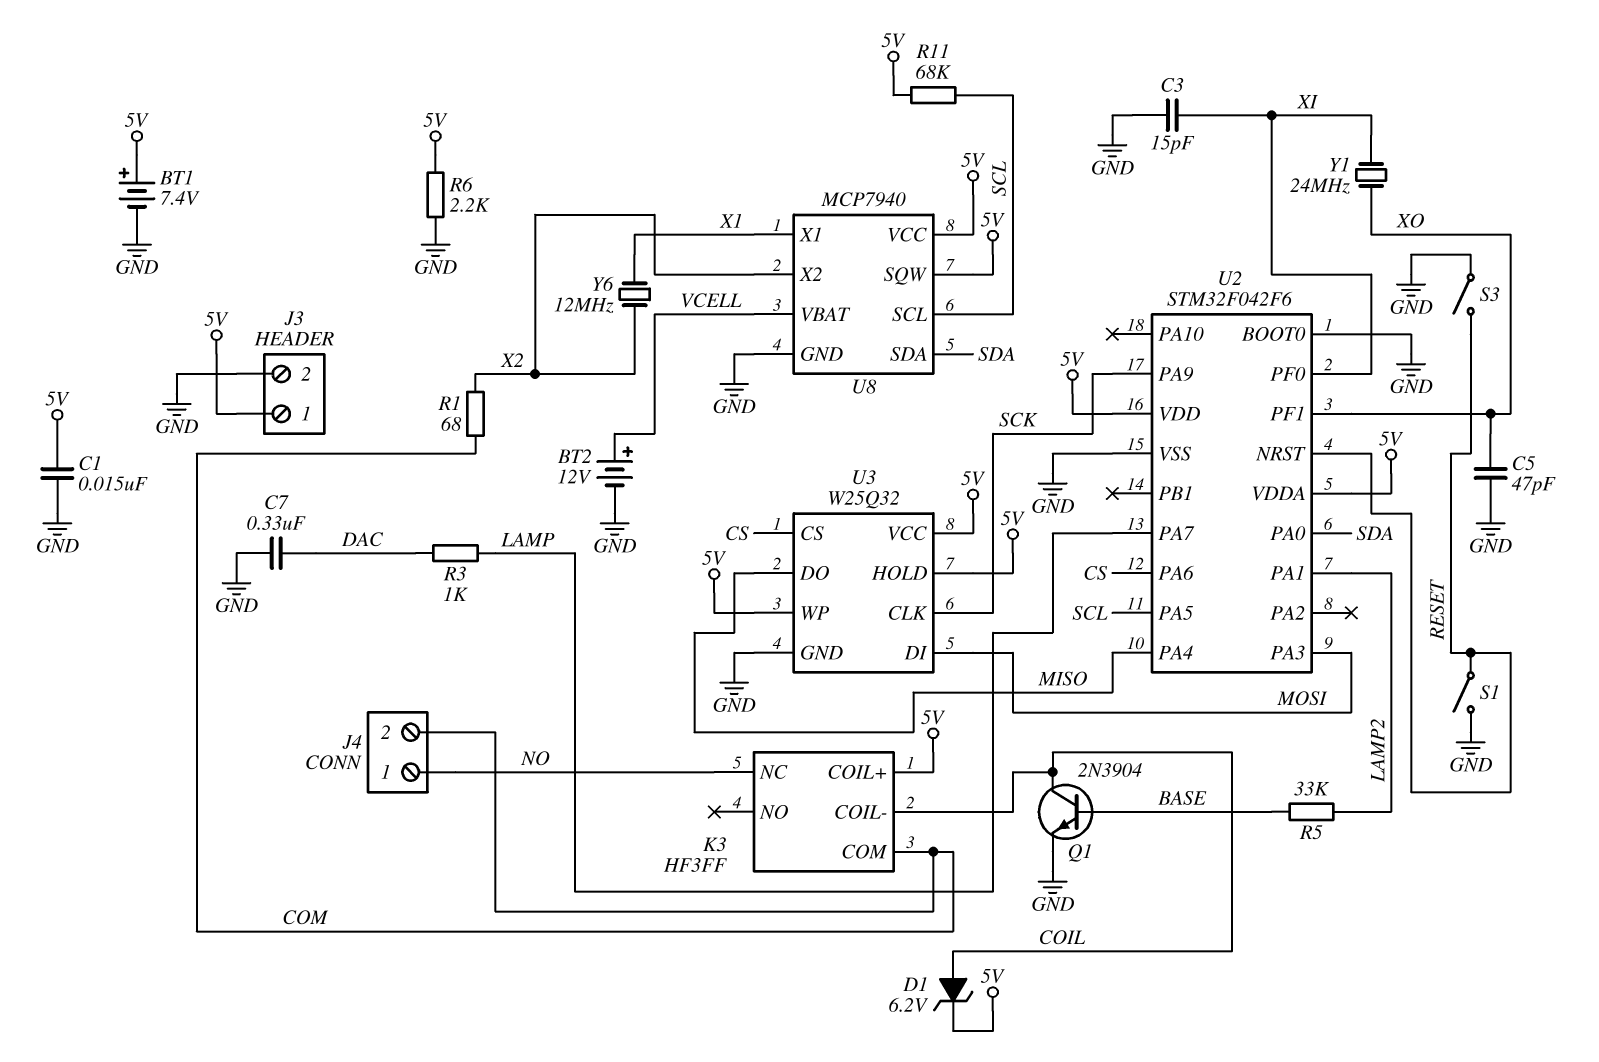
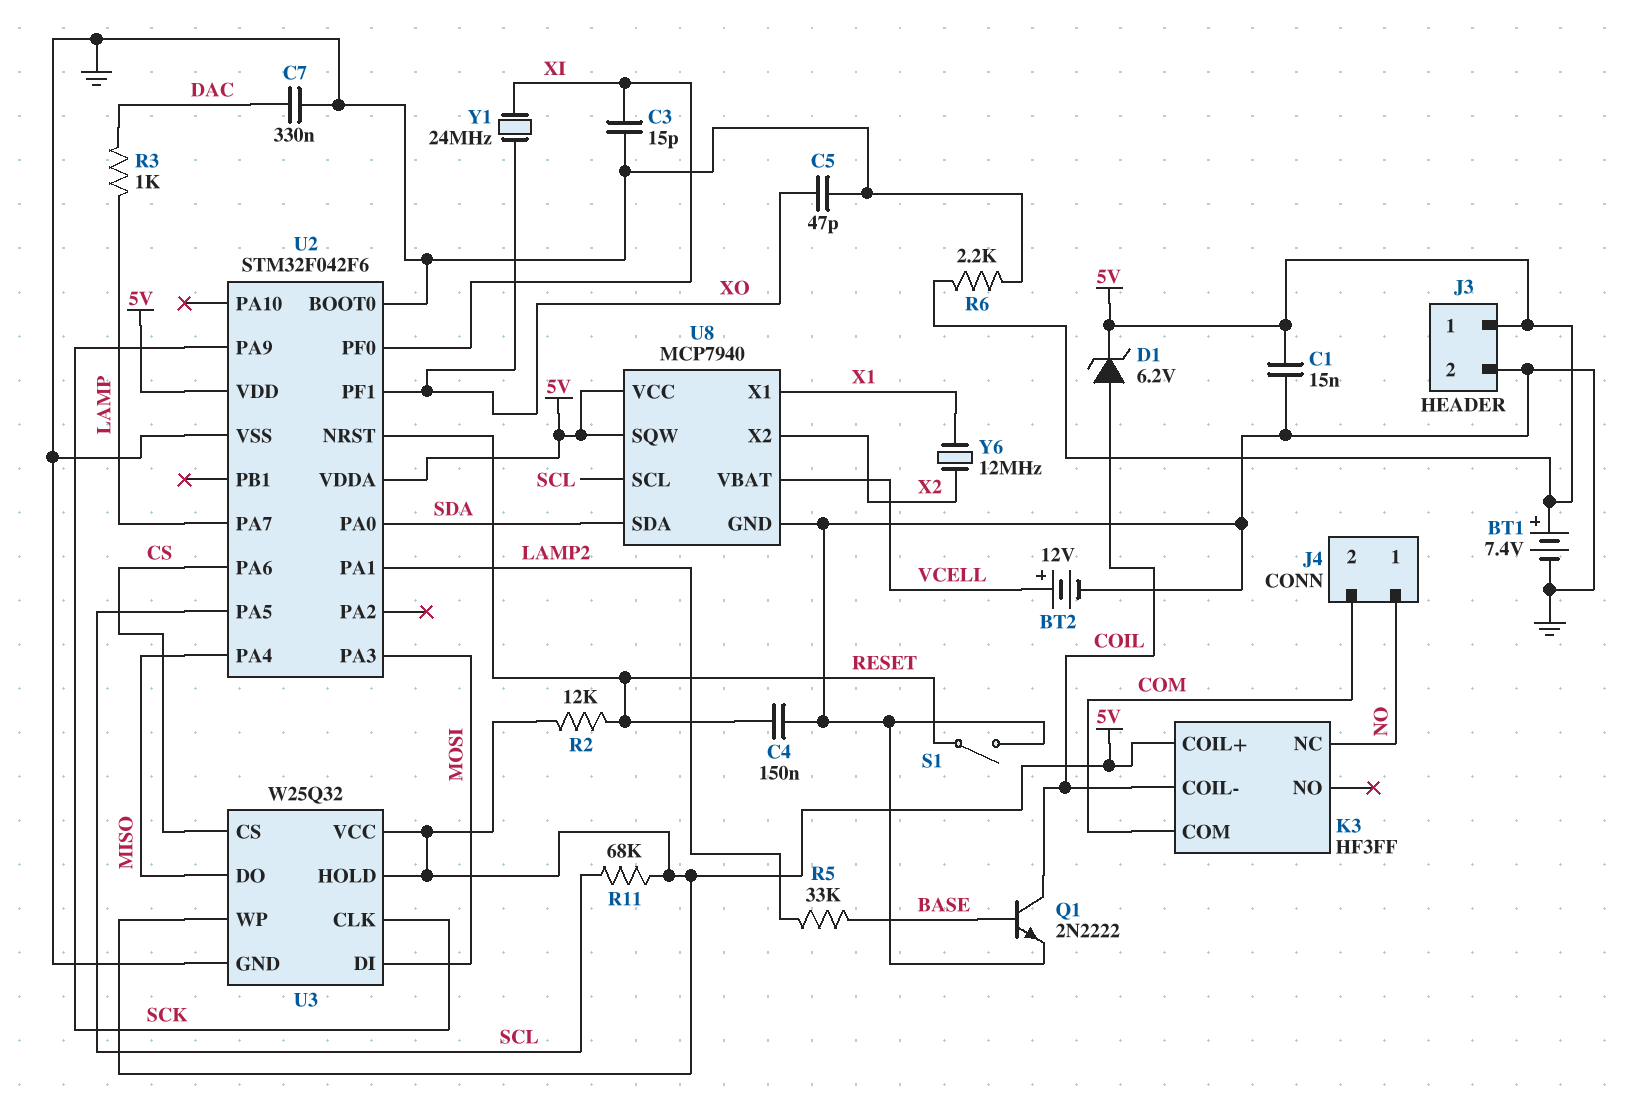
C4: none -> 150nF (GND, RESET)
Q1: NPN 2N3904 (B BASE, C COIL, E GND) -> NPN 2N2222 (B BASE, C COIL, E GND)
R1: 68 (COM, X2) -> none
R2: none -> 12k (5V, RESET)
S3: switch (GND, RESET) -> none

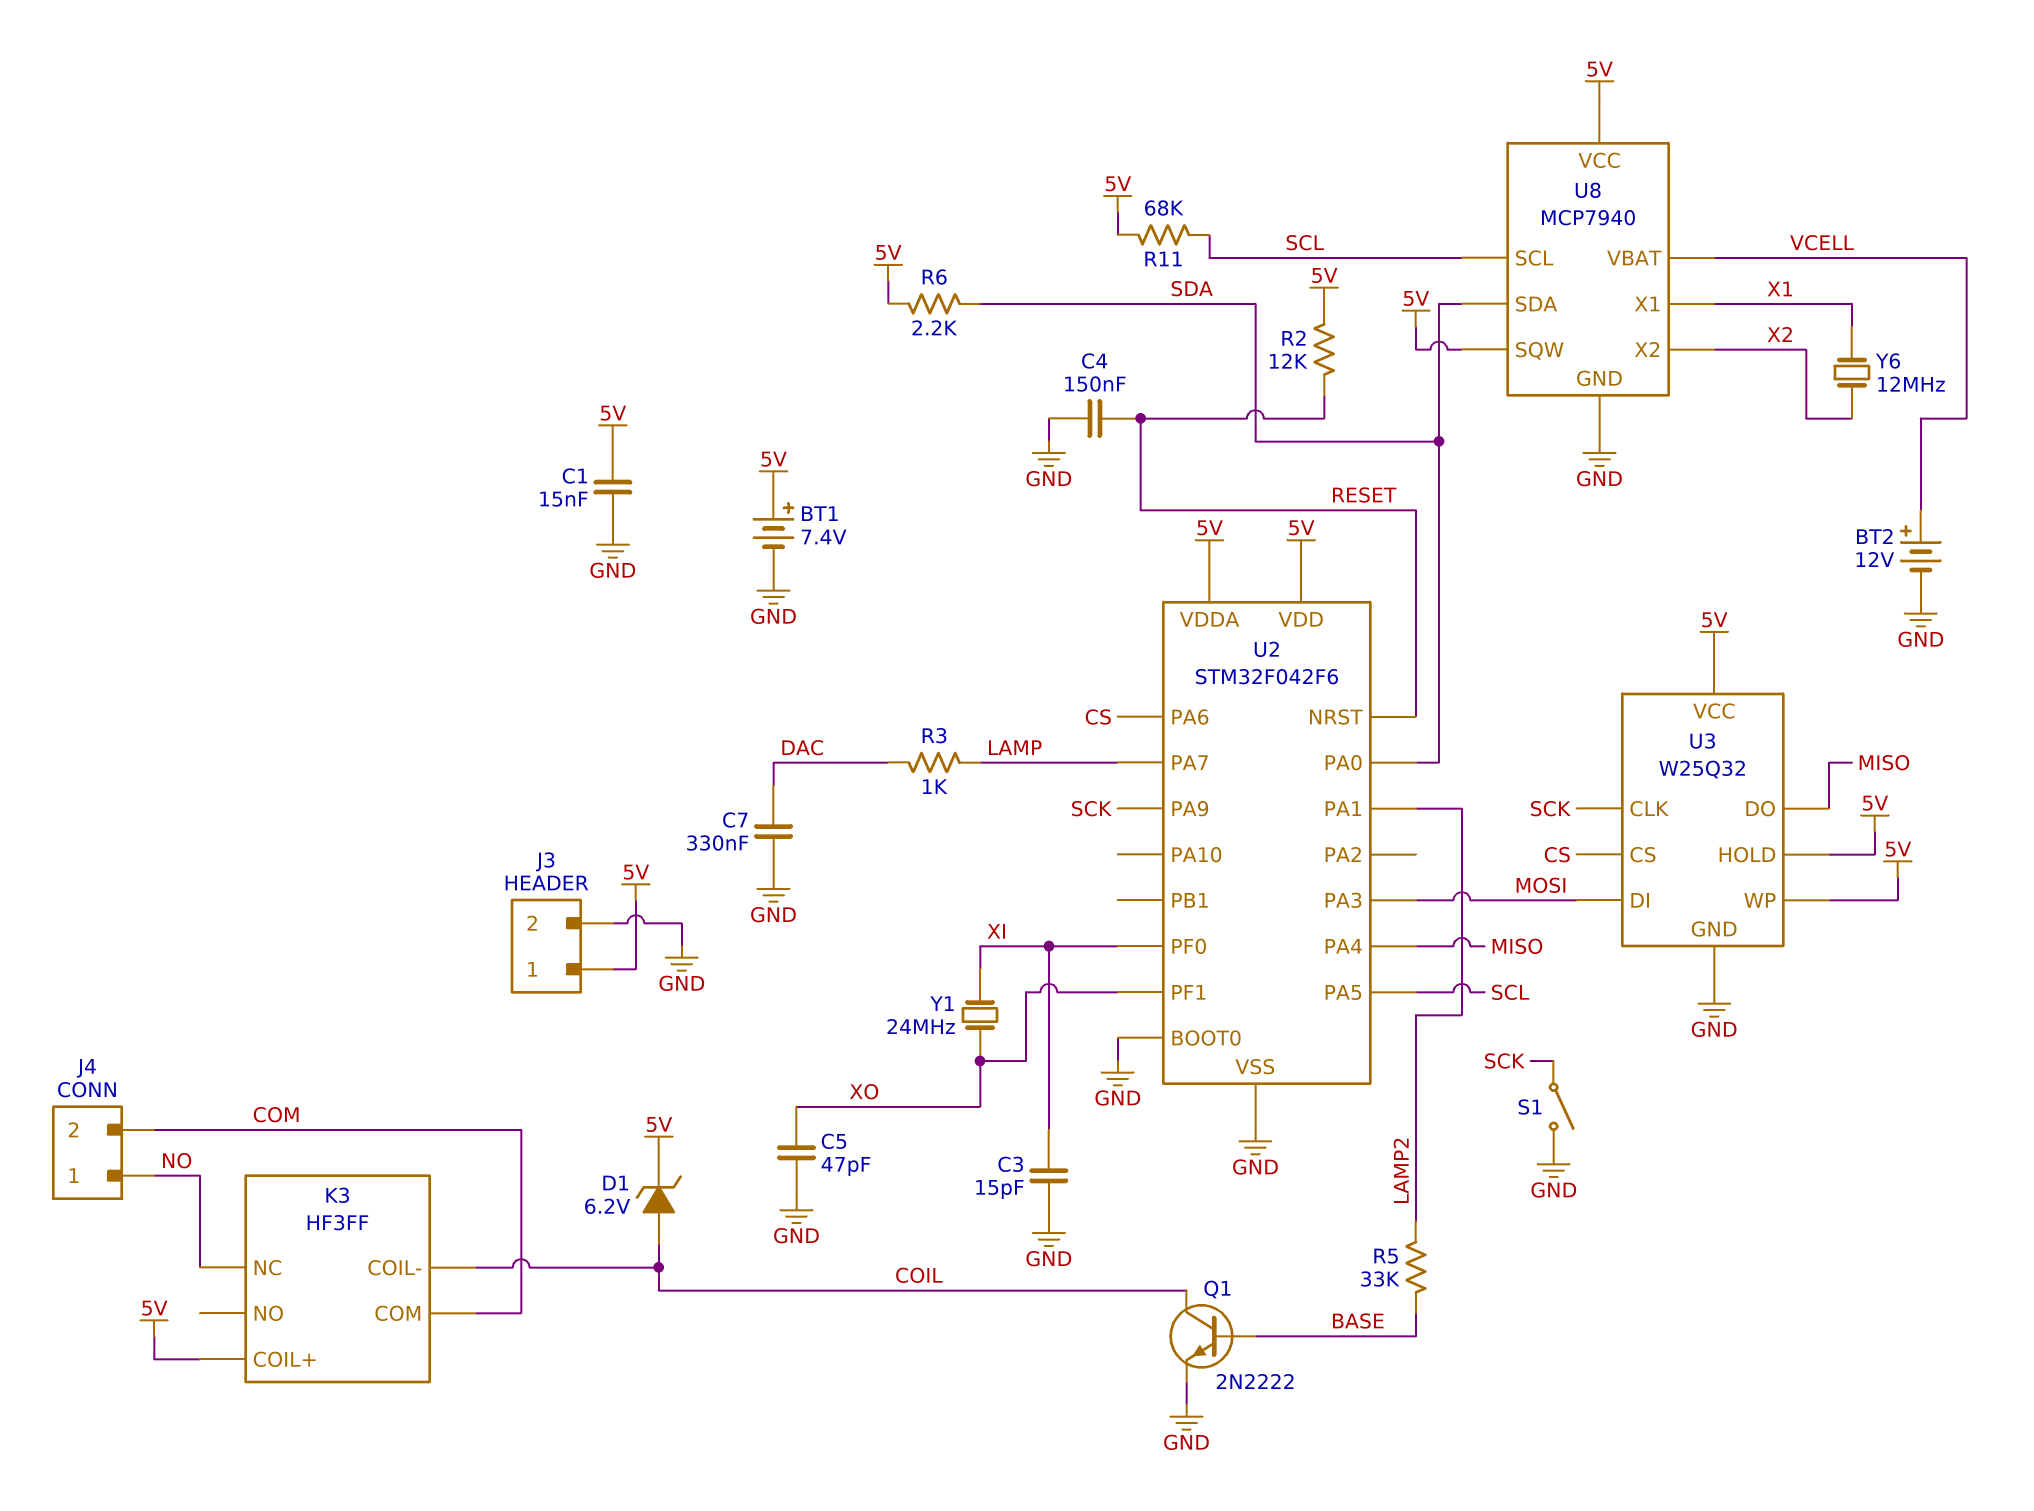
R6: 2.2k (5V, GND) -> 2.2k (5V, SDA)
S1: switch (GND, RESET) -> switch (GND, SCK)

